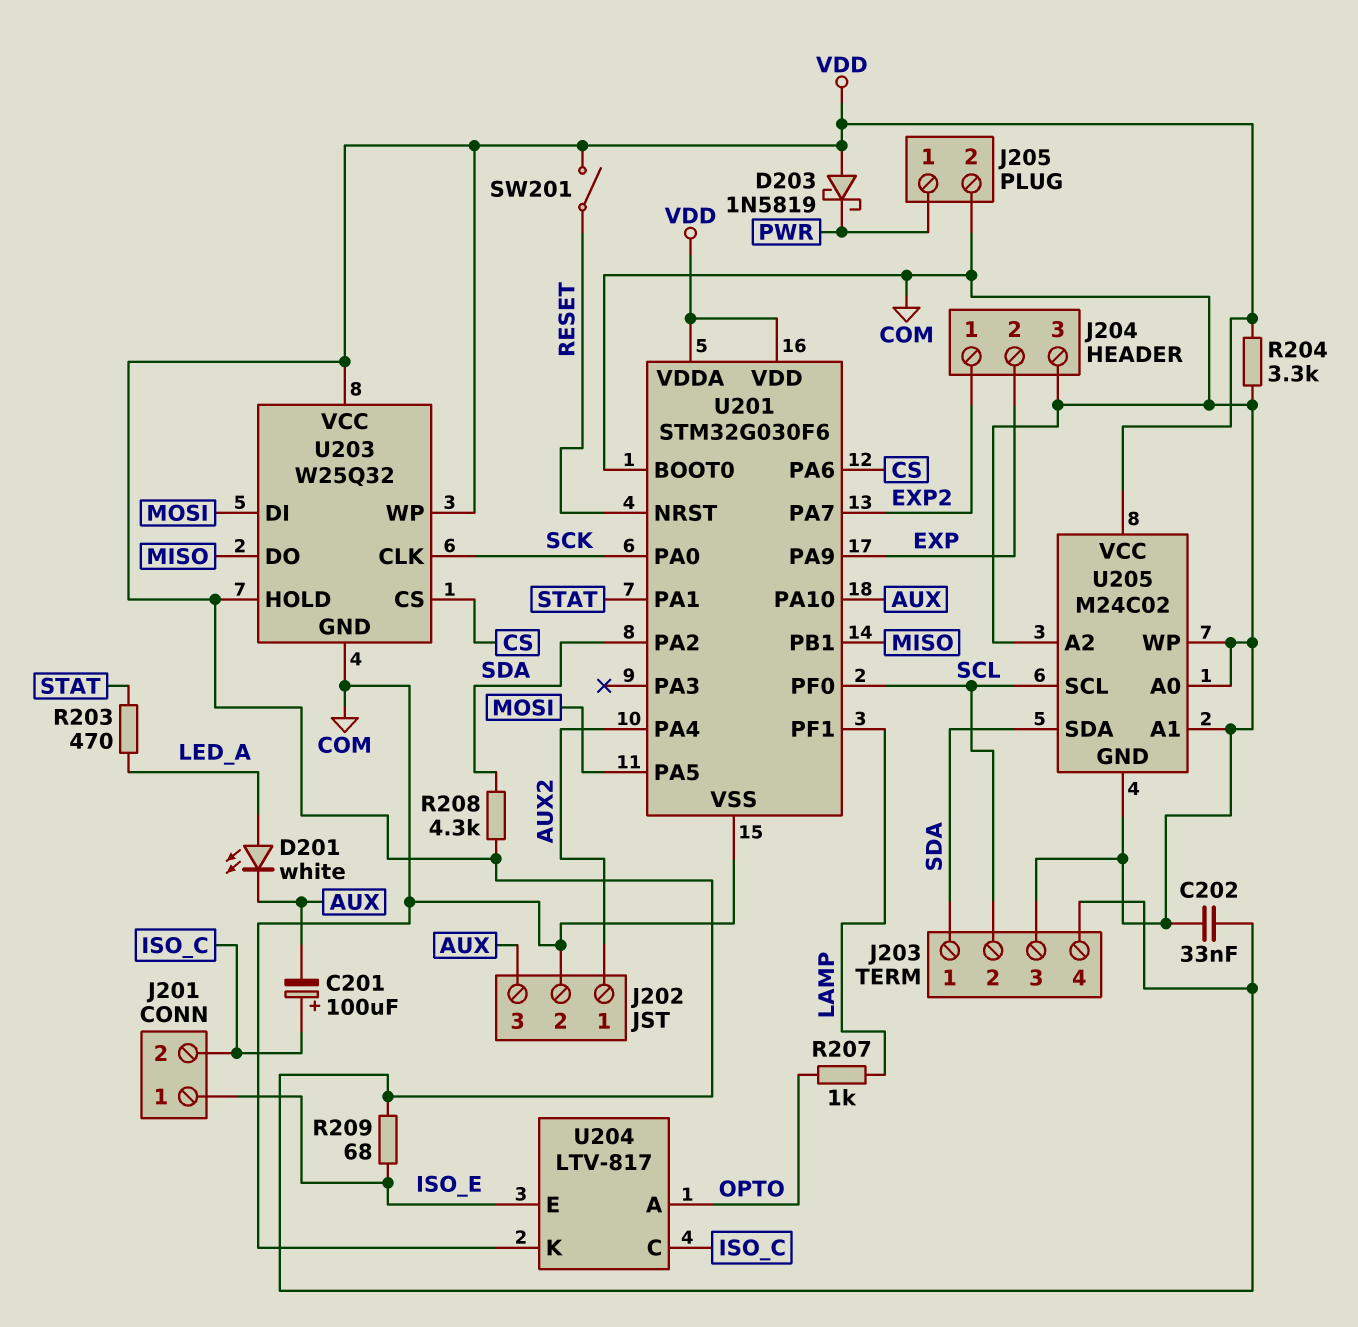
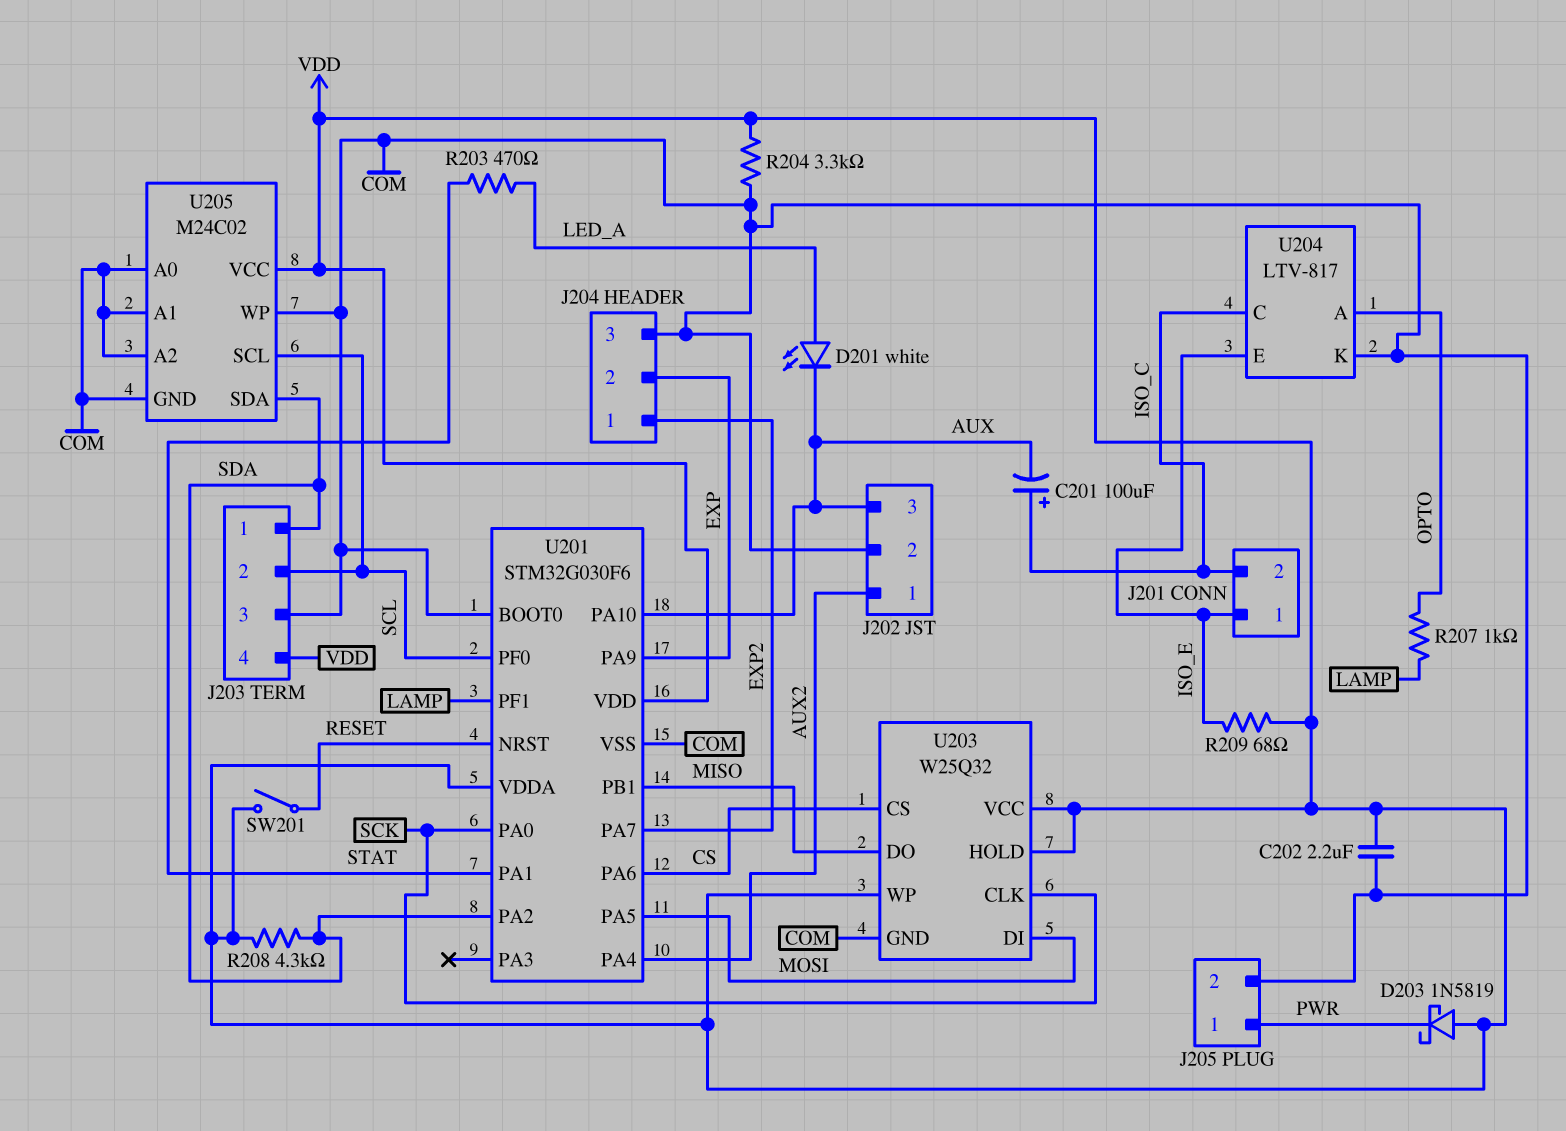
C202: 33nF (COM, VDD) -> 2.2uF (COM, VDD)

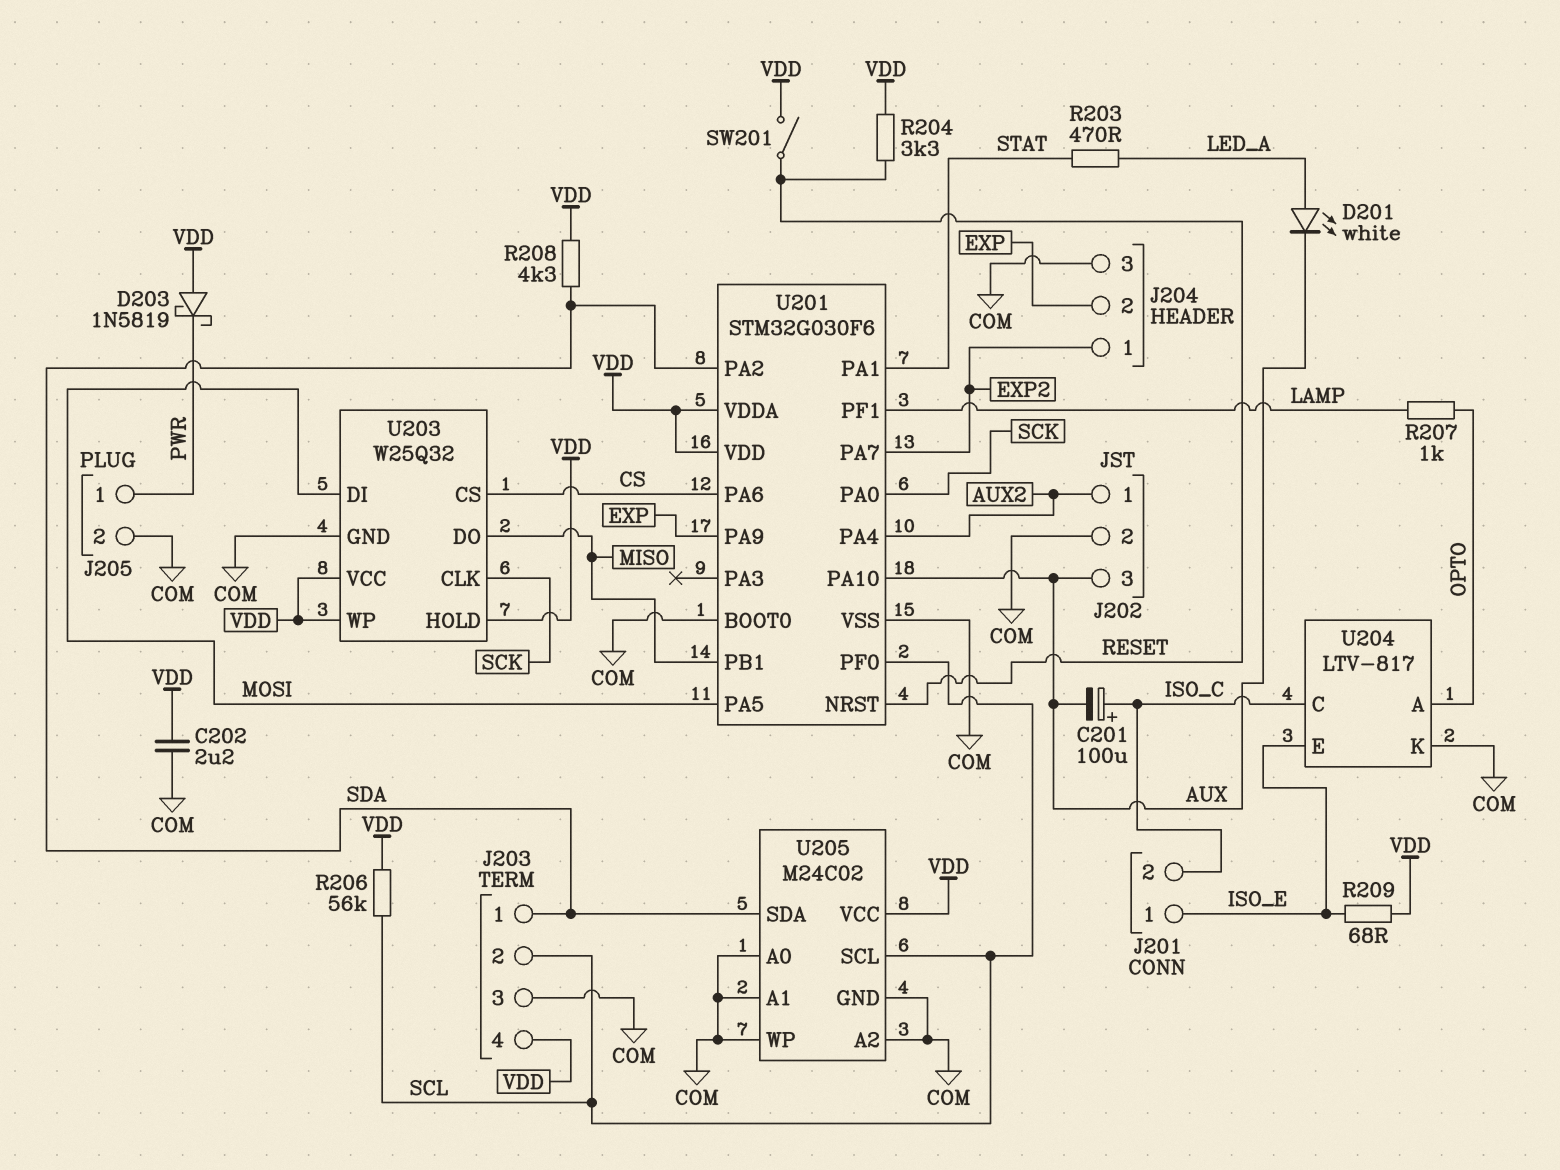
R204: 3.3k (COM, VDD) -> 3.3k (RESET, VDD)
R206: none -> 56k (SCL, VDD)

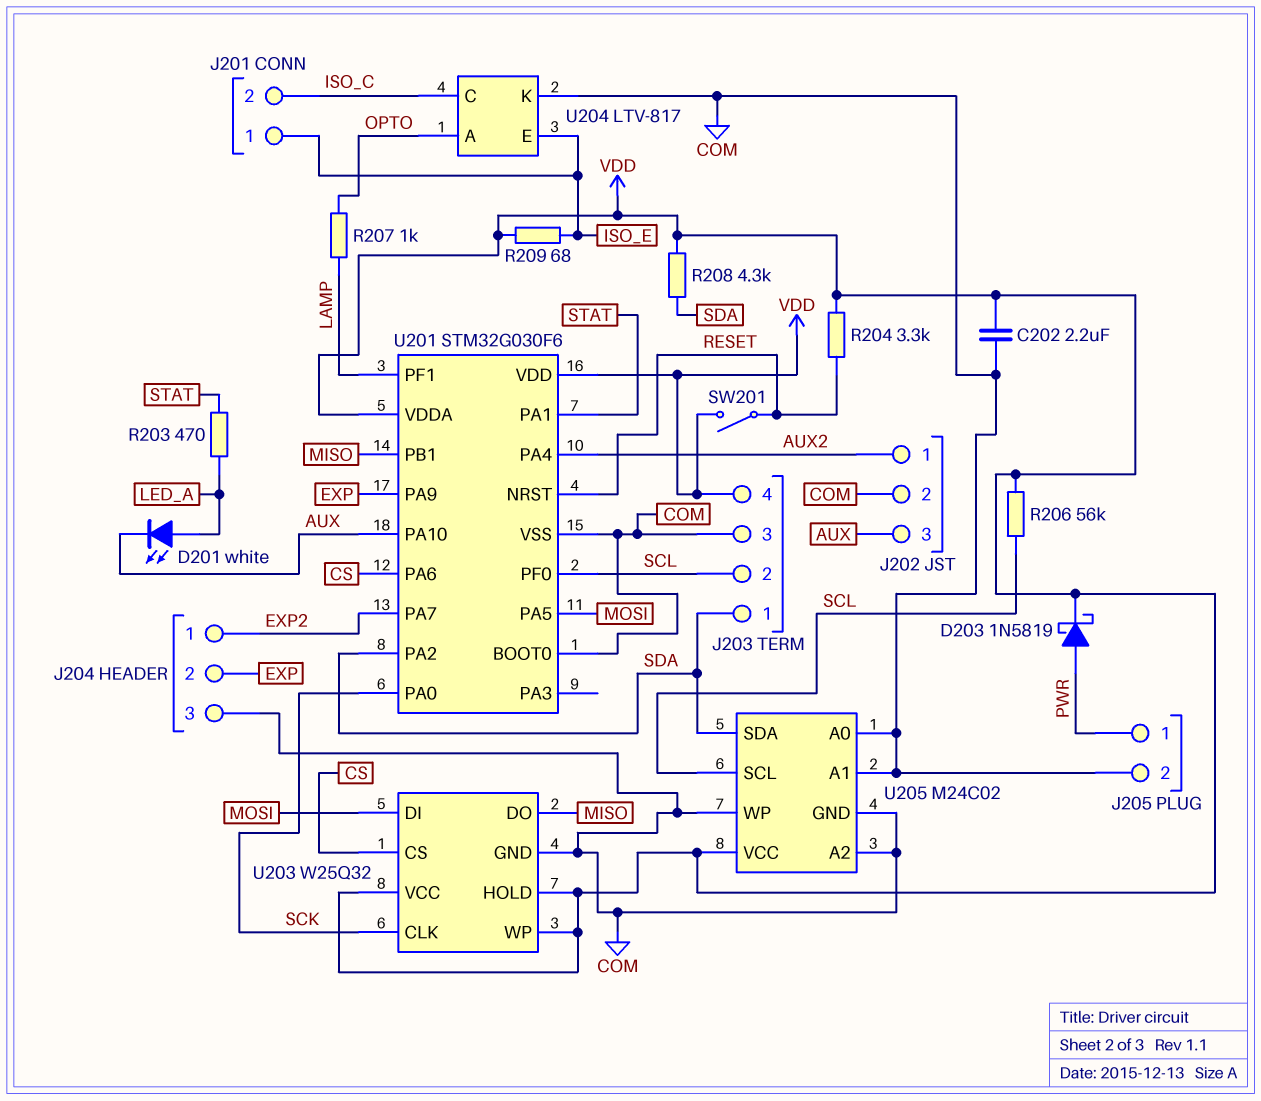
C201: 100uF (plus ISO_C, minus AUX) -> none
D203: schottky 1N5819 (A VDD, K PWR) -> schottky 1N5819 (A PWR, K VDD)

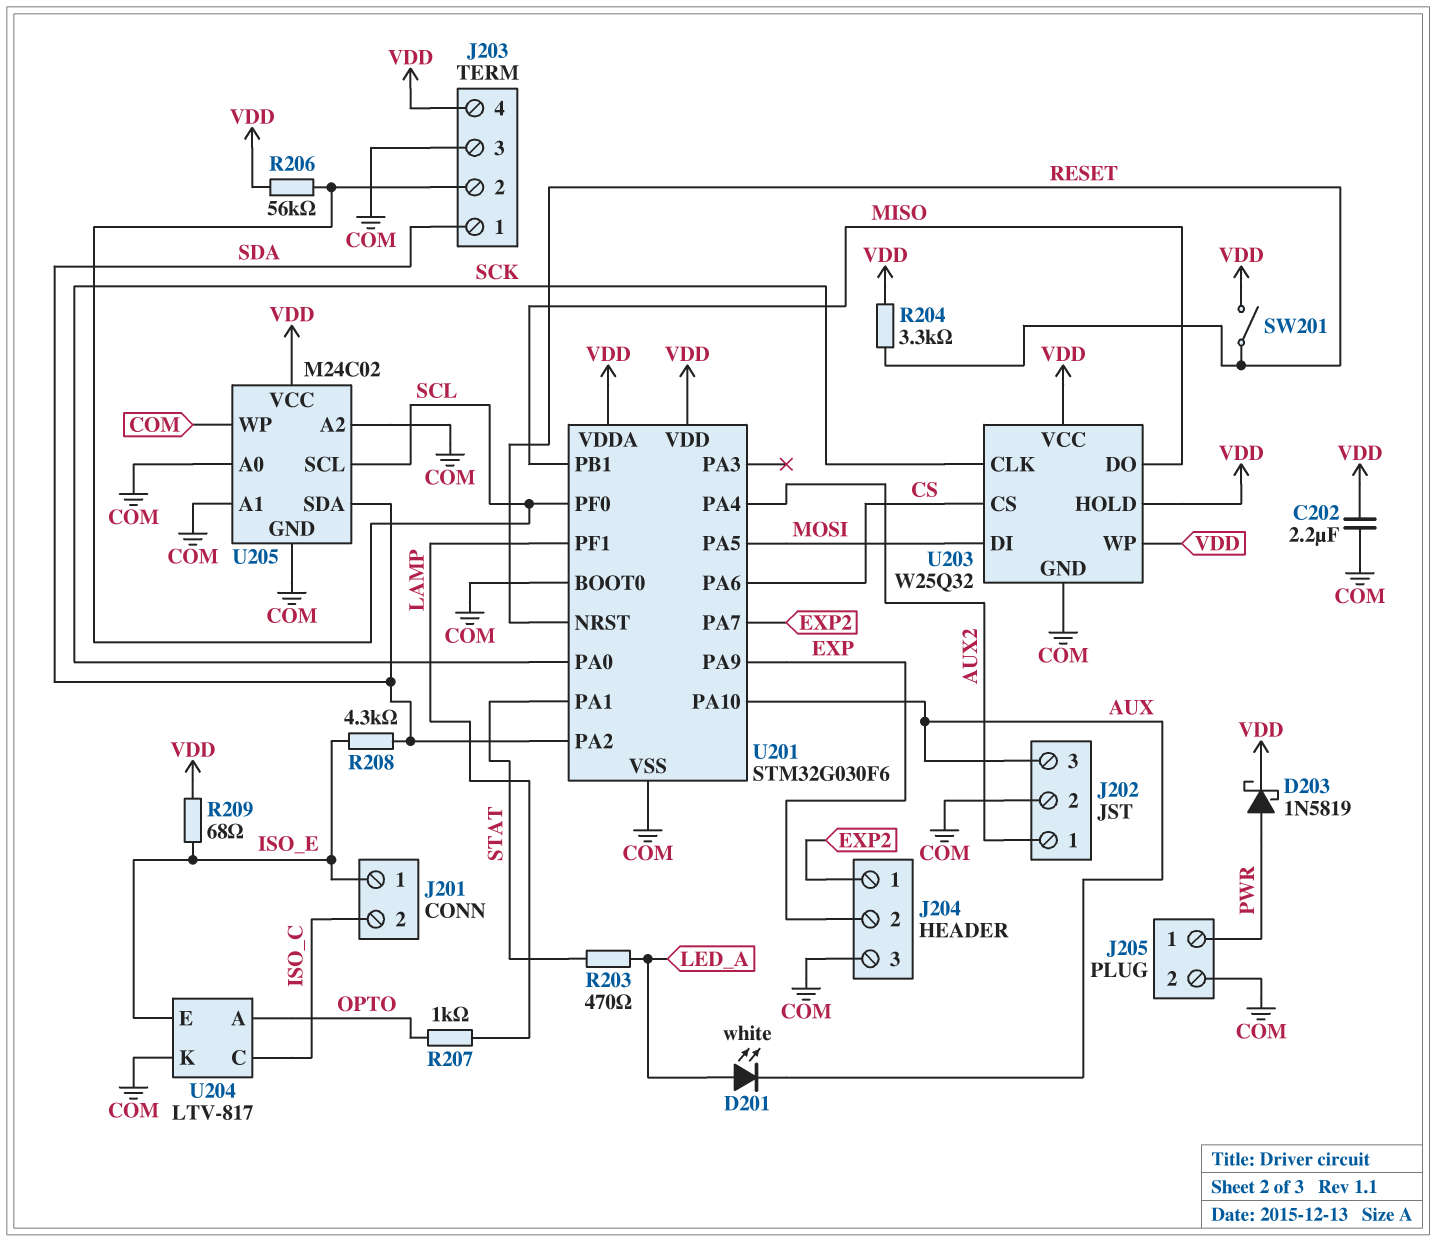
R208: 4.3k (SDA, VDD) -> 4.3k (ISO_E, SDA)

